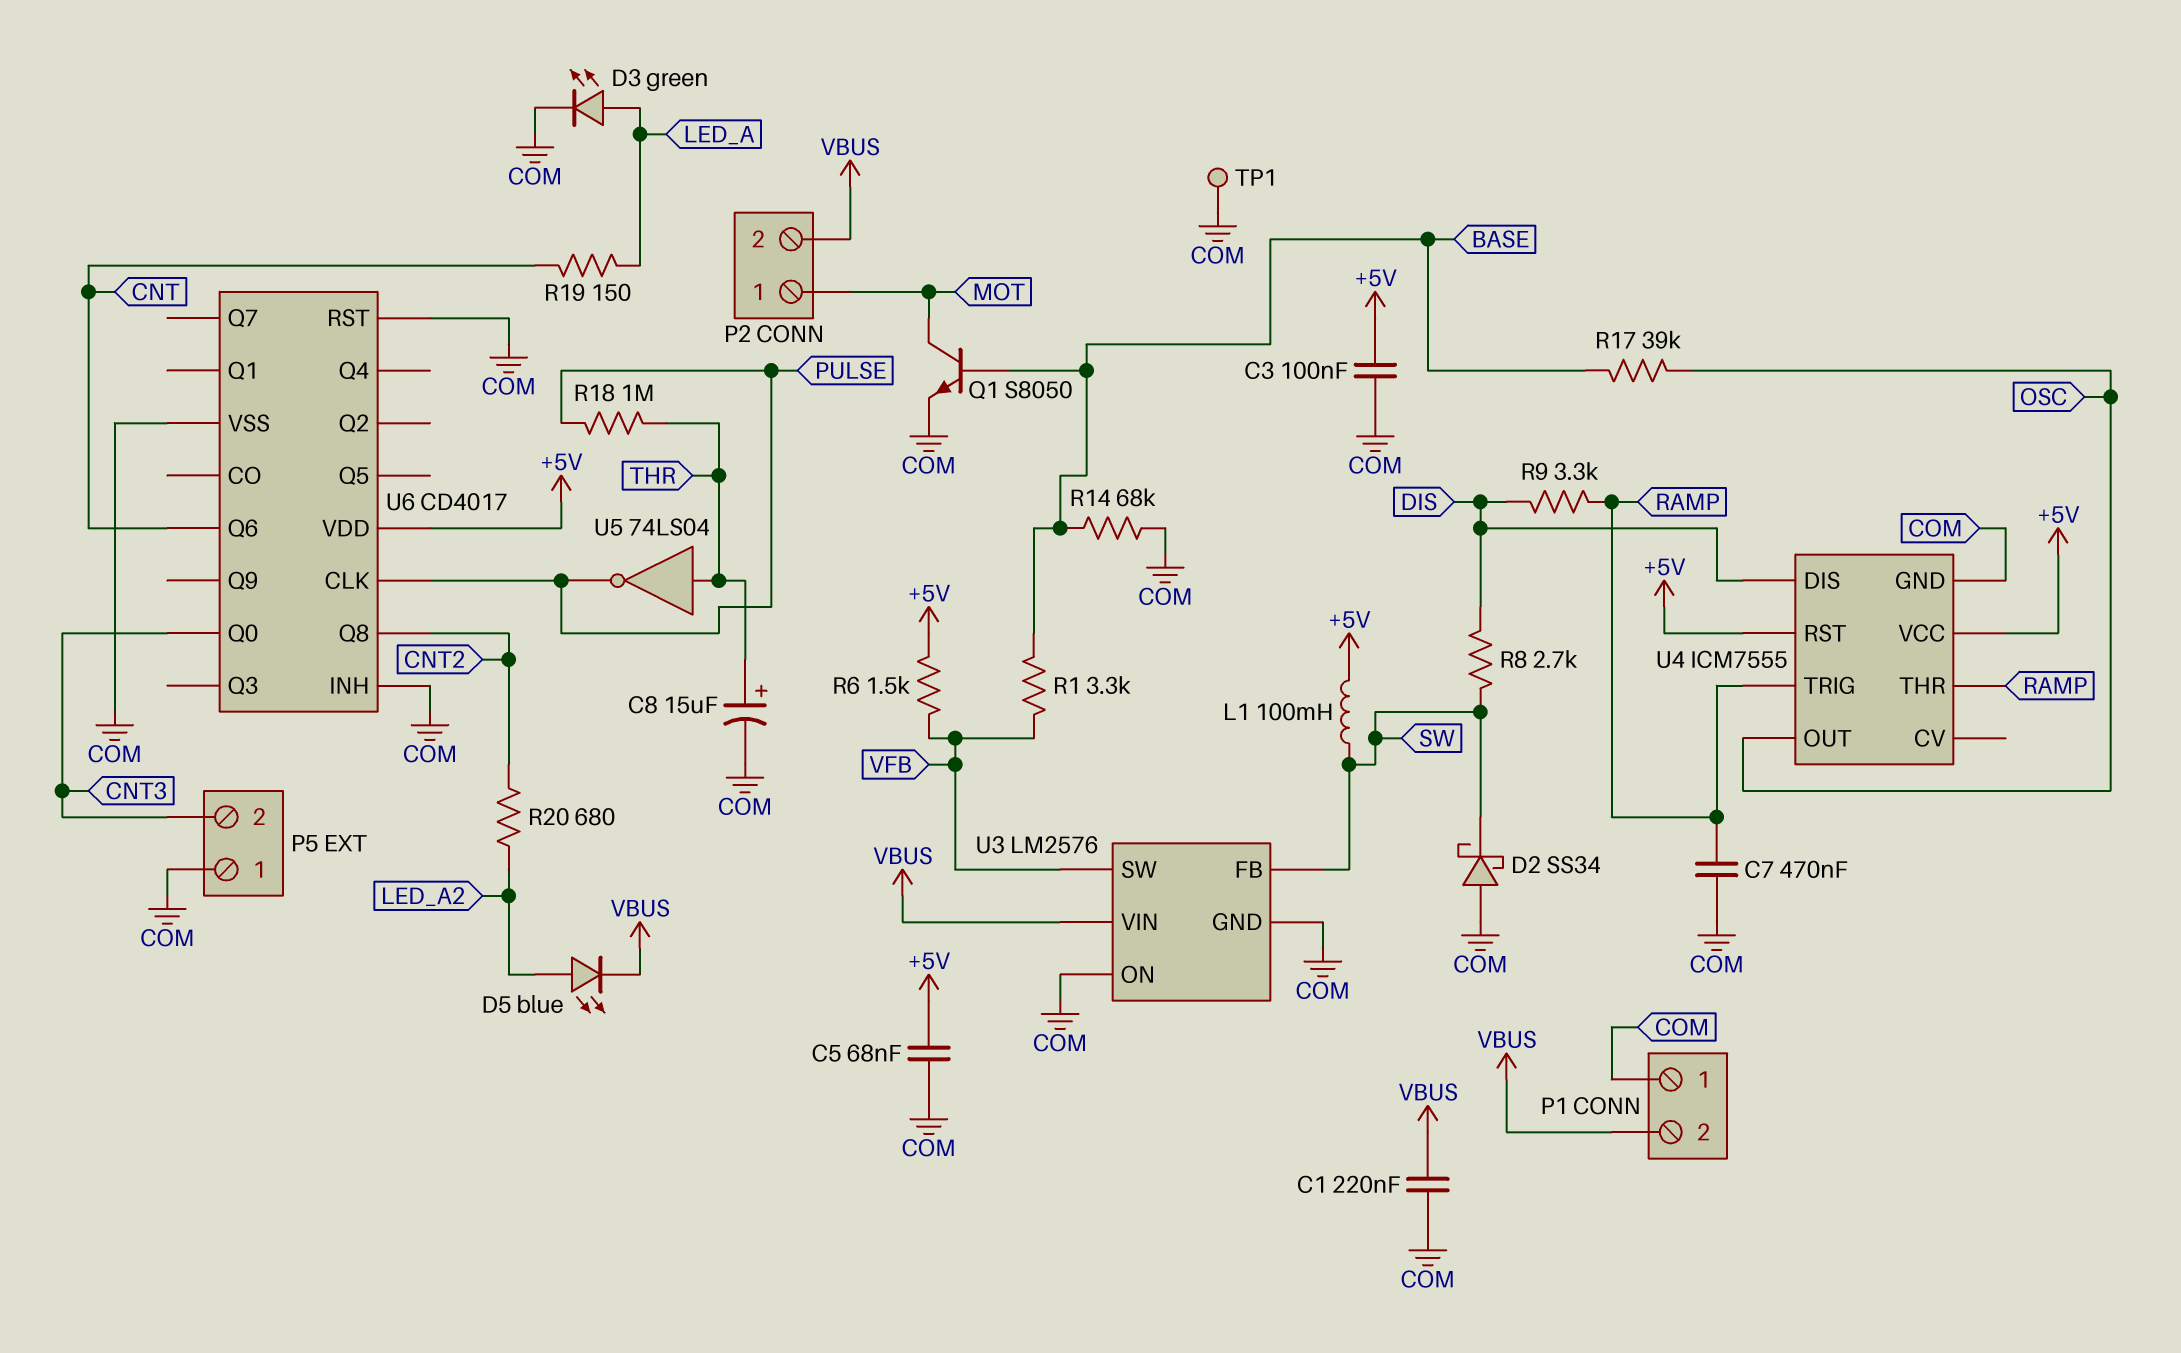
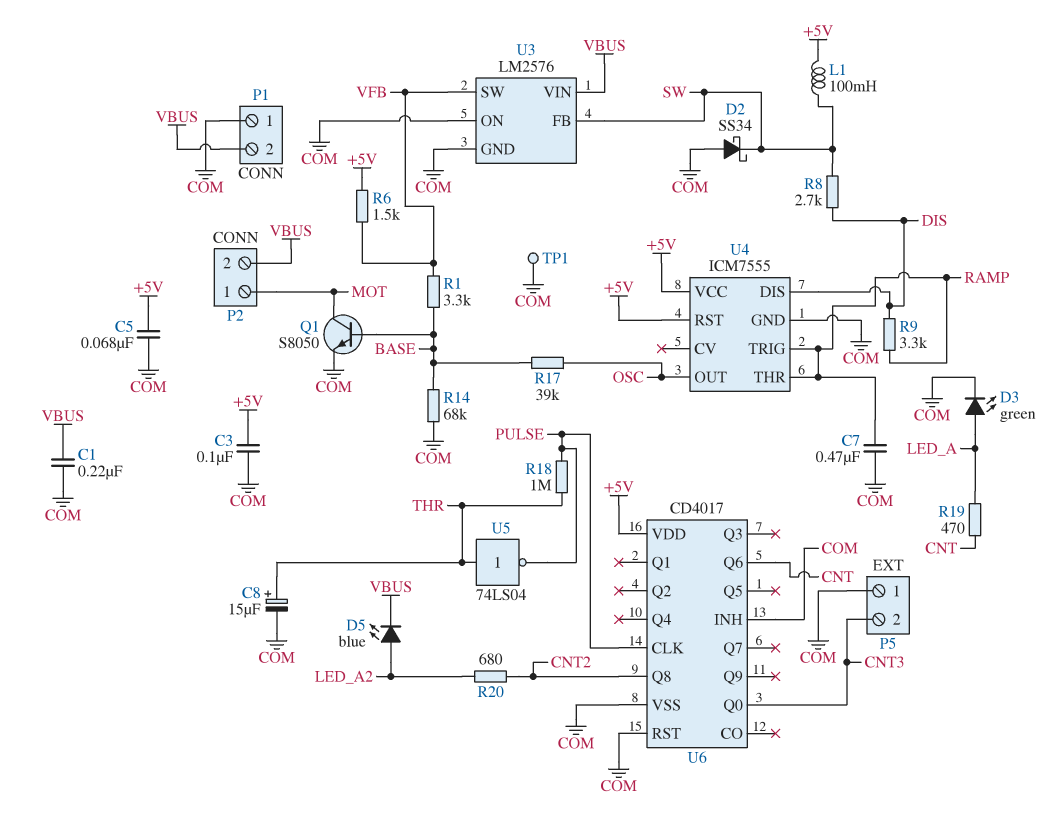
R19: 150 (CNT, LED_A) -> 470 (CNT, LED_A)

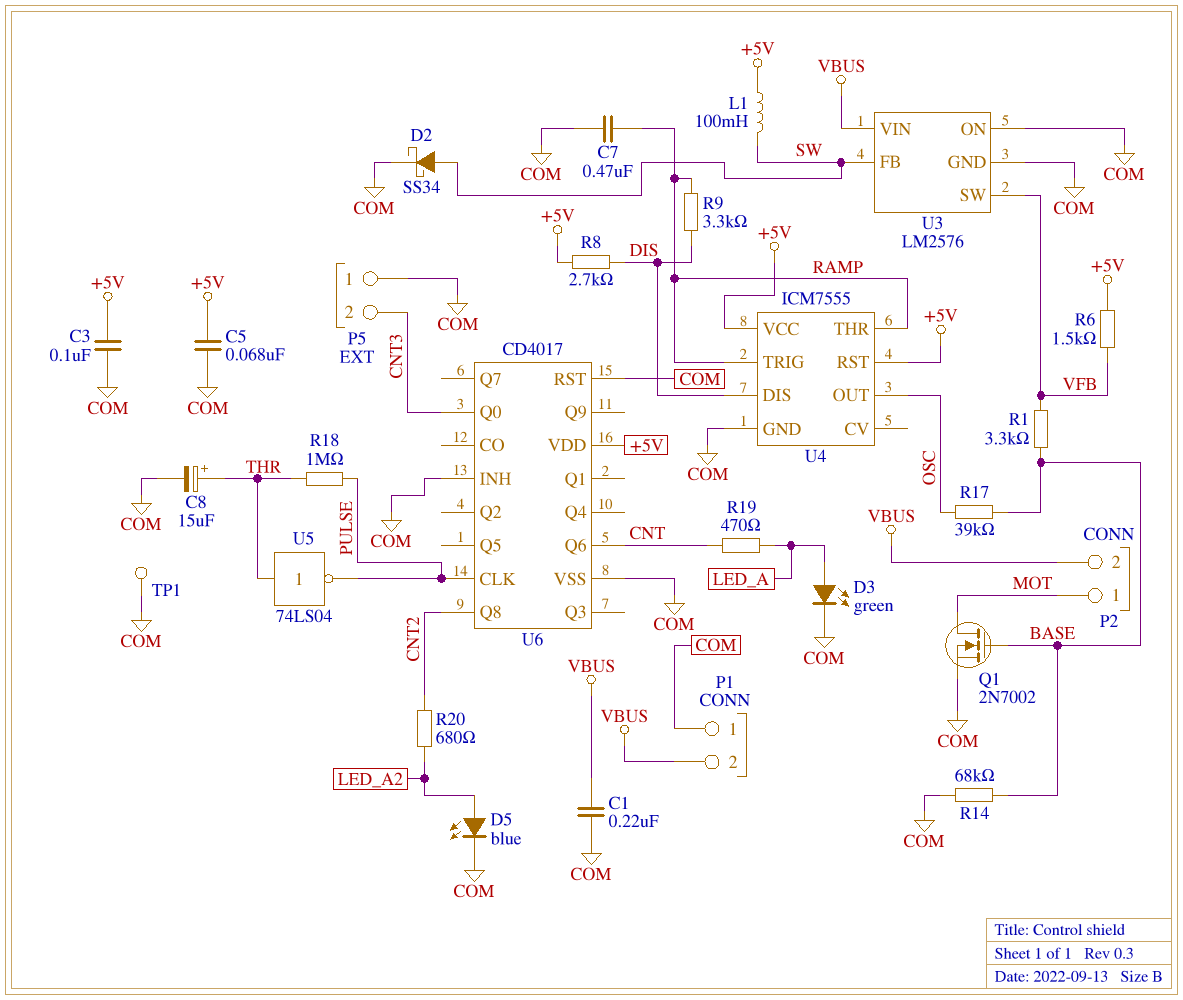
D2: schottky SS34 (A COM, K SW) -> schottky SS34 (A SW, K COM)
D5: LED blue (A LED_A2, K VBUS) -> LED blue (A LED_A2, K COM)
Q1: NPN S8050 (B BASE, C MOT, E COM) -> NMOS 2N7002 (G BASE, D MOT, S COM)
R8: 2.7k (DIS, SW) -> 2.7k (+5V, DIS)

